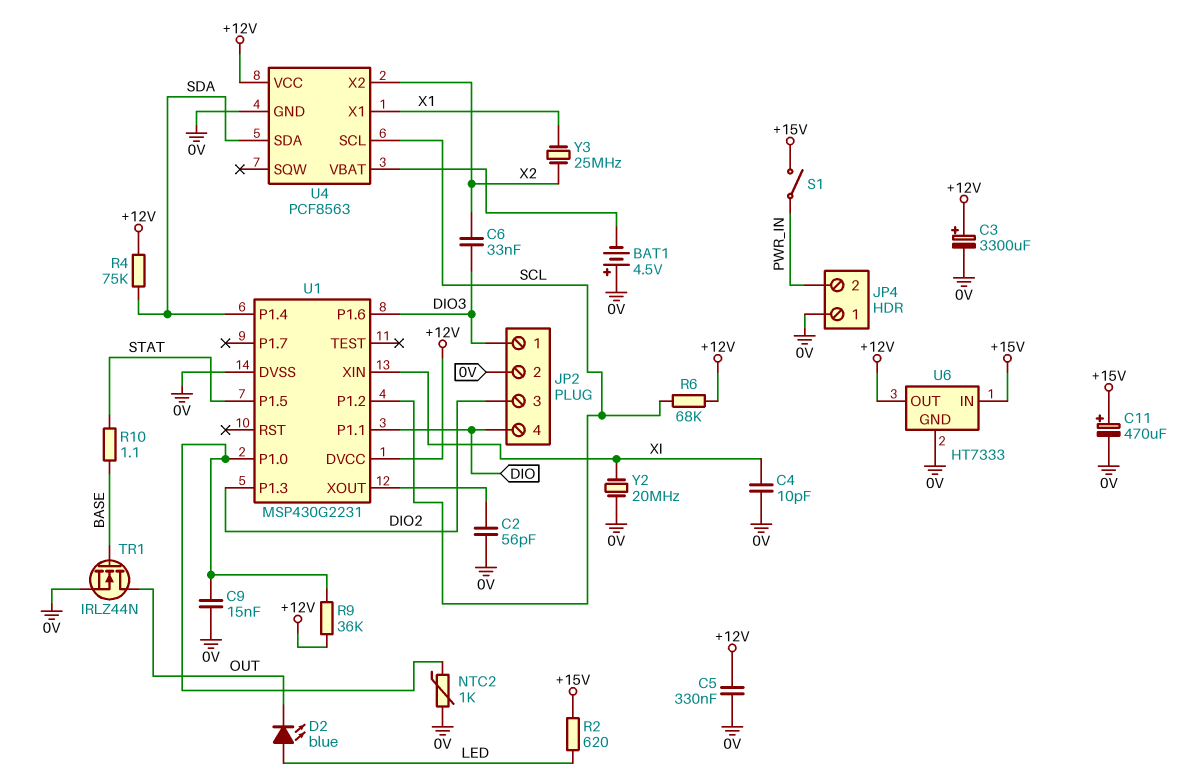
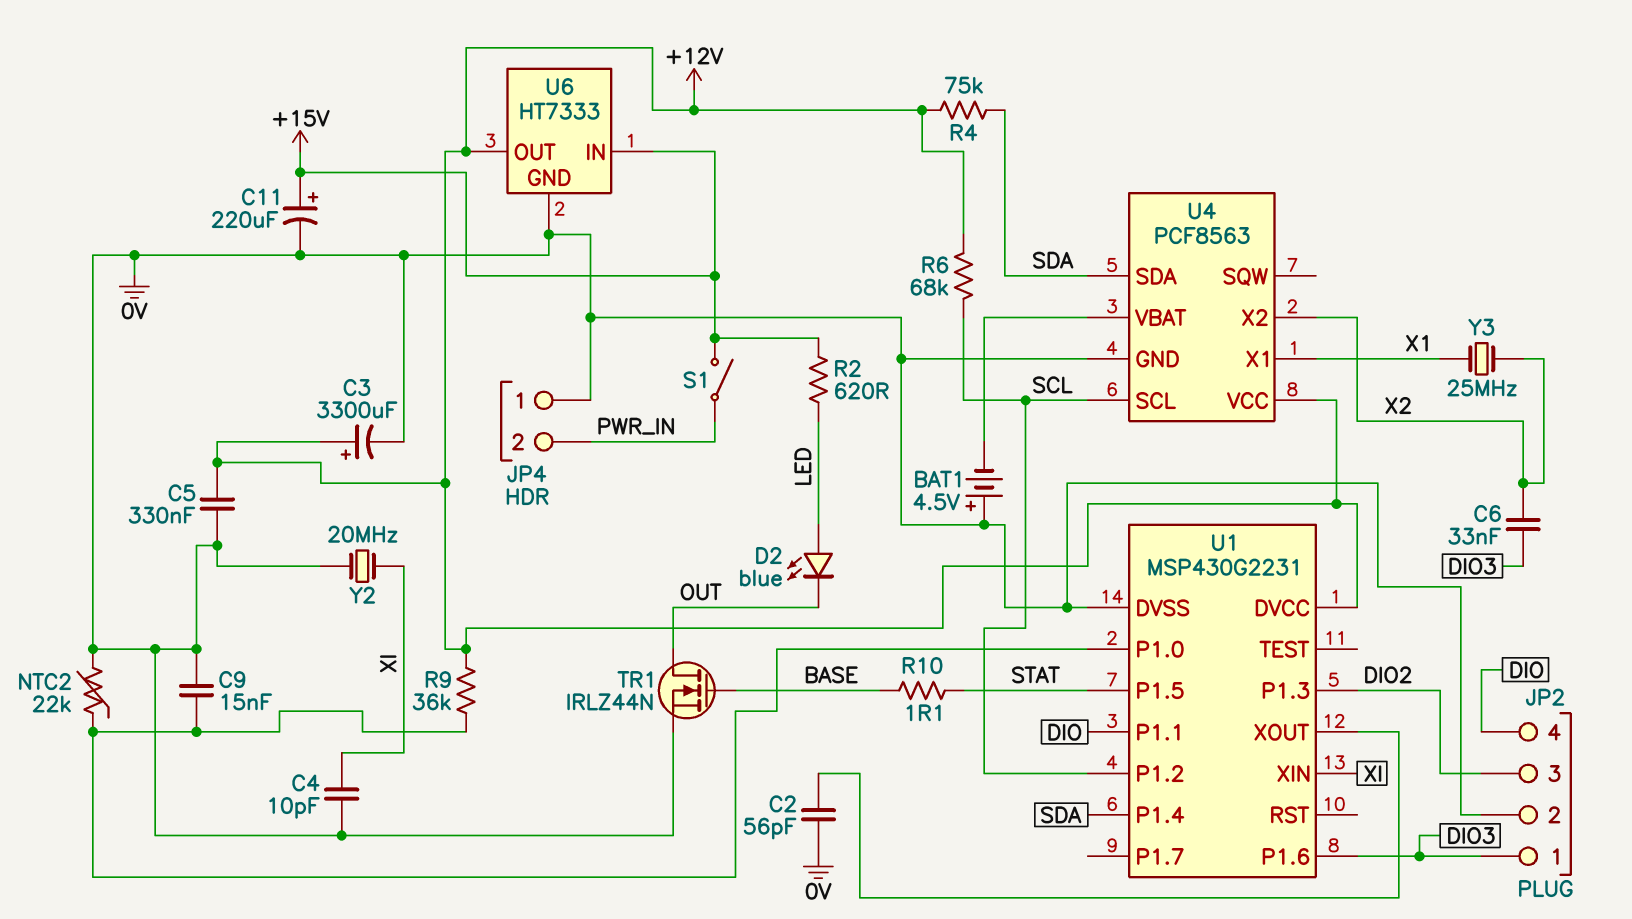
C11: 470uF (plus +15V, minus 0V) -> 220uF (plus +15V, minus 0V)
NTC2: 1k (0V, U1/P1.0) -> 22k (0V, U1/P1.0)

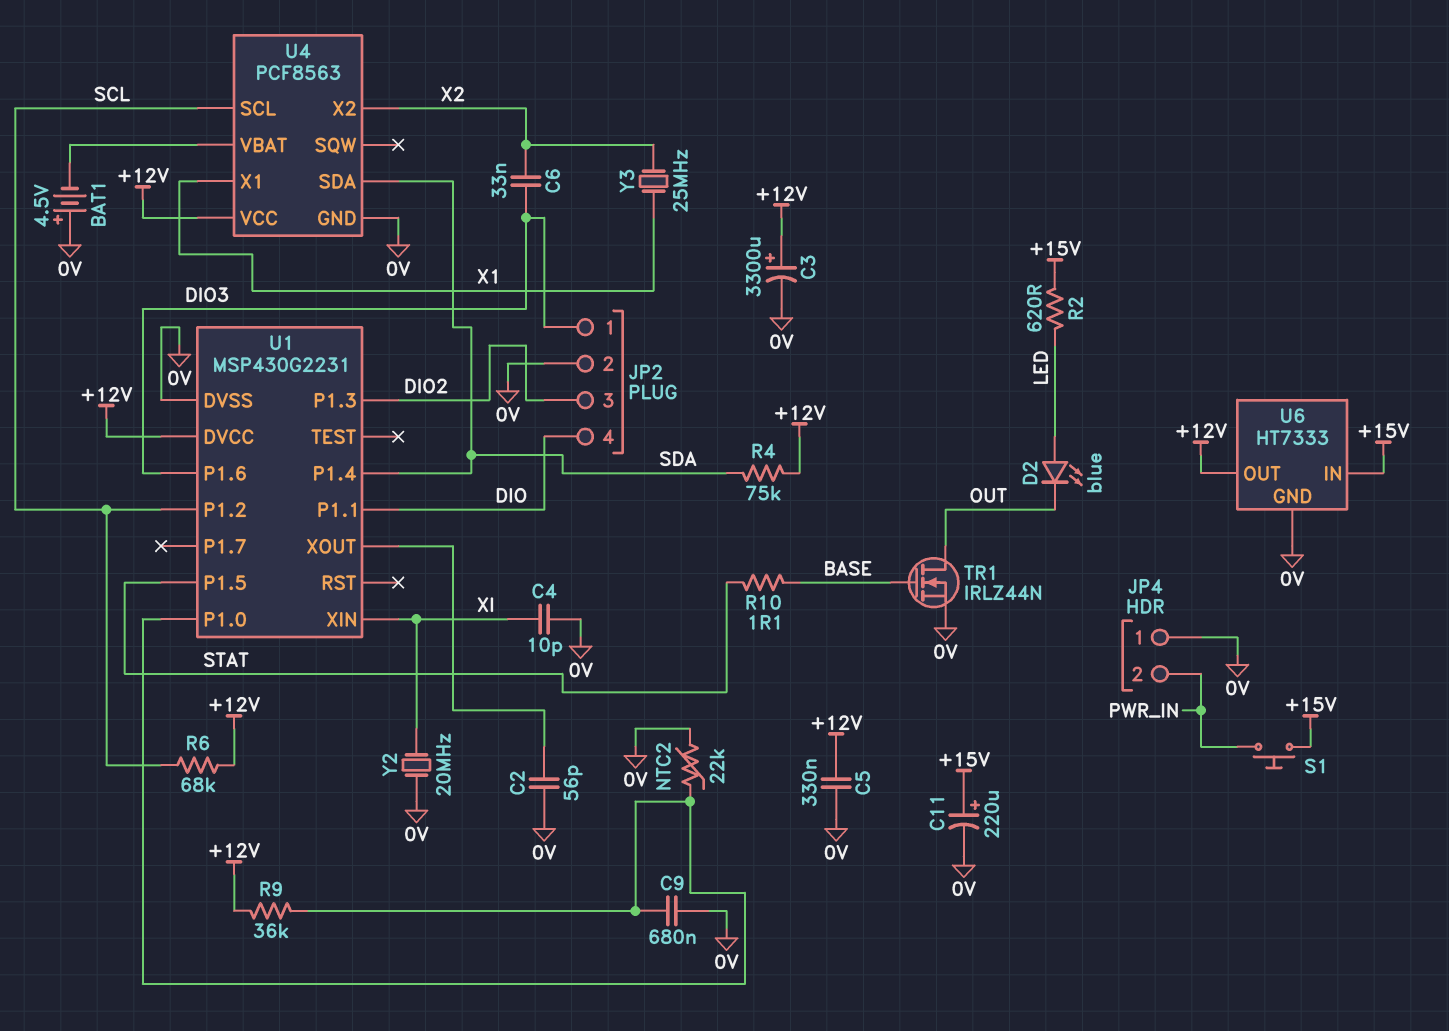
C9: 15nF (0V, U1/P1.0) -> 680nF (0V, U1/P1.0)
S1: switch (+15V, PWR_IN) -> button (+15V, PWR_IN)

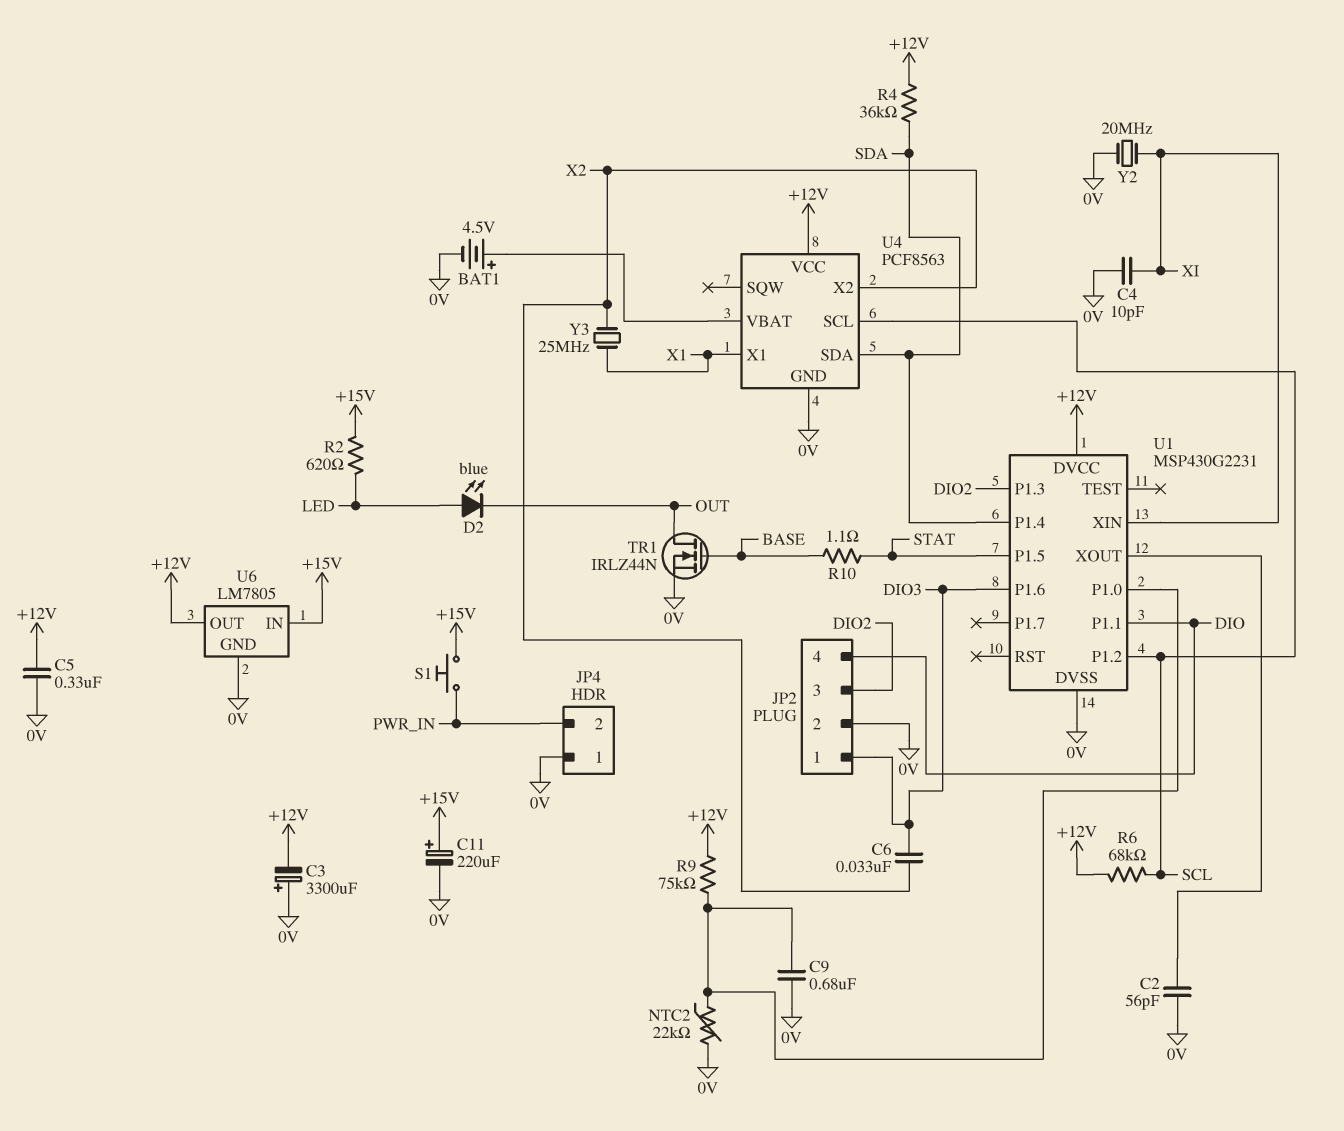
BAT1: 4.5V (plus 0V, minus U4/VBAT) -> 4.5V (plus U4/VBAT, minus 0V)
C3: 3300uF (plus +12V, minus 0V) -> 3300uF (plus 0V, minus +12V)
R4: 75k (+12V, SDA) -> 36k (+12V, SDA)
R9: 36k (+12V, U1/P1.0) -> 75k (+12V, U1/P1.0)
U6: HT7333 -> LM7805

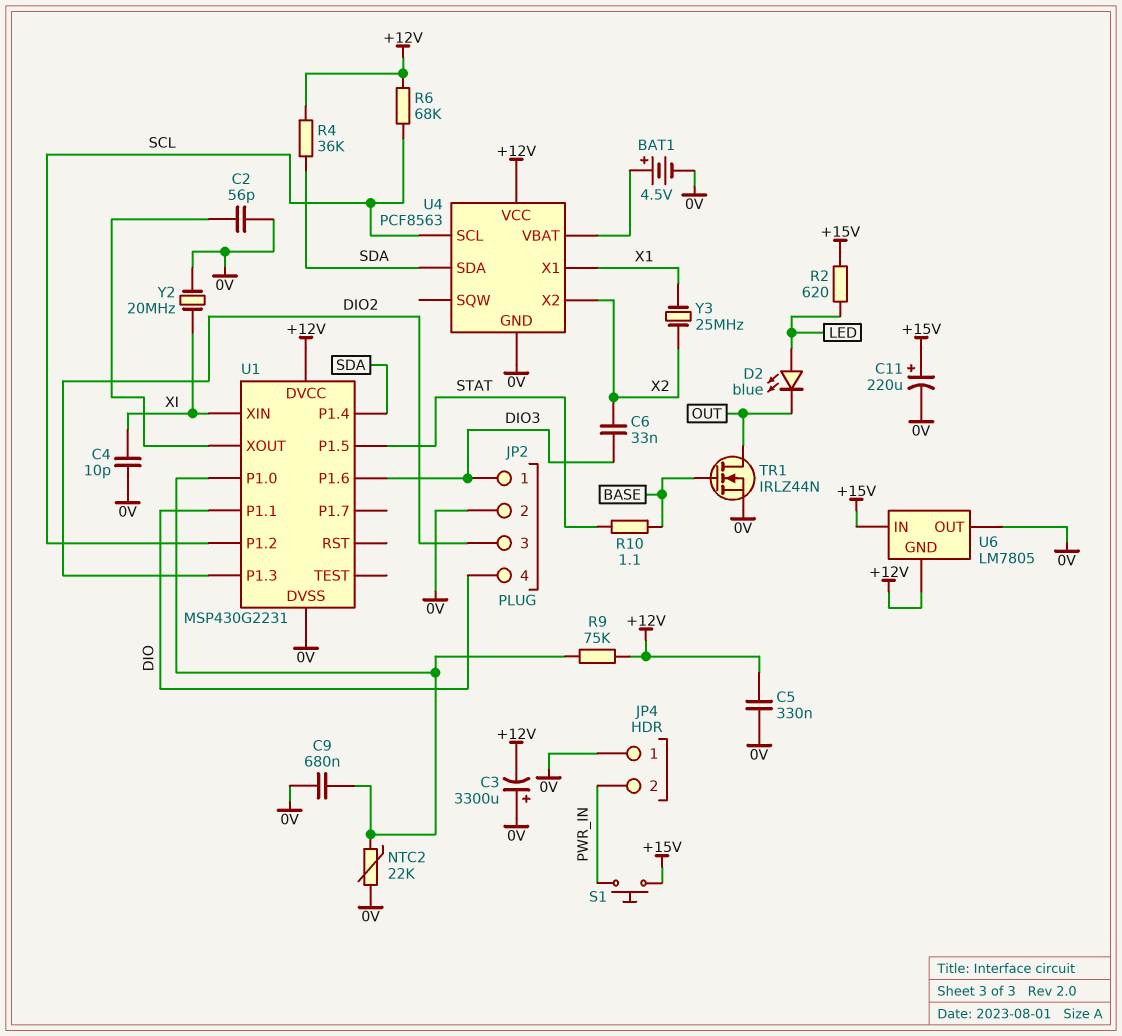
U6 pin GND: 0V -> +12V
U6 pin OUT: +12V -> 0V

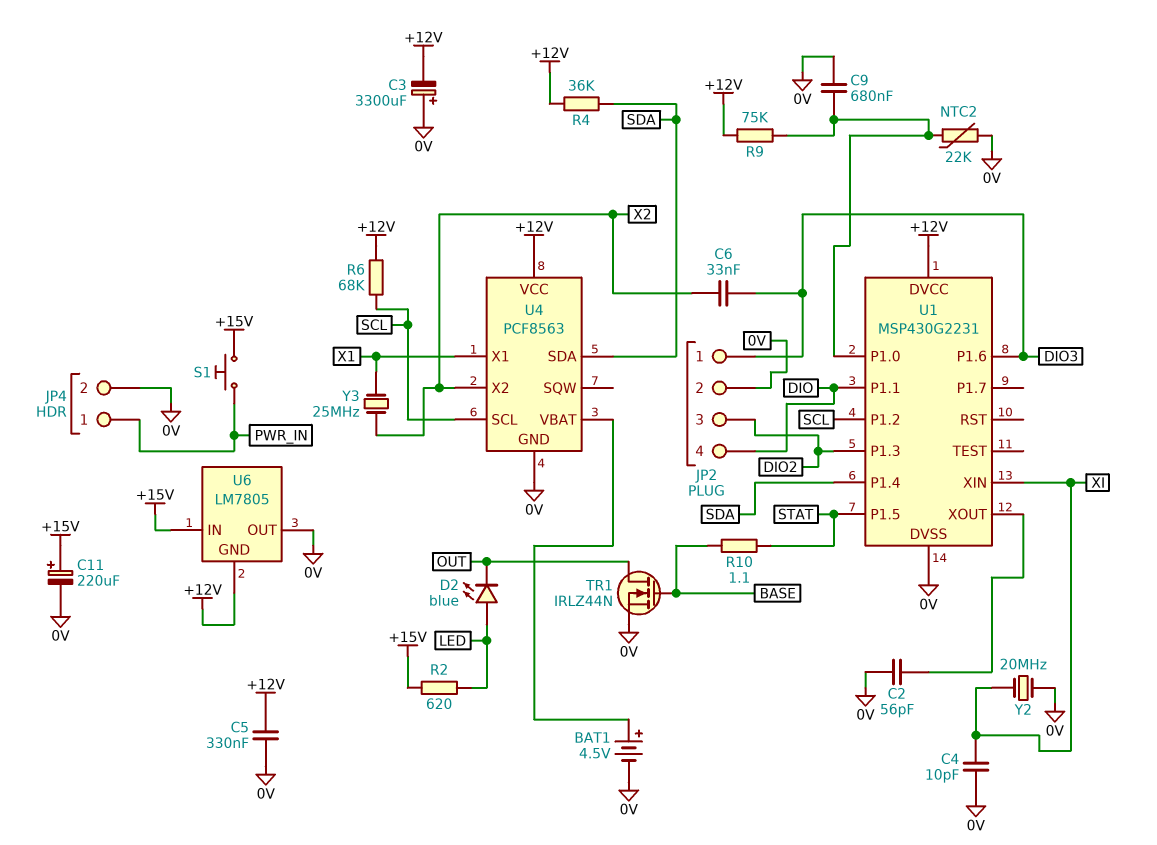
JP4 pin 1: 0V -> PWR_IN
JP4 pin 2: PWR_IN -> 0V

